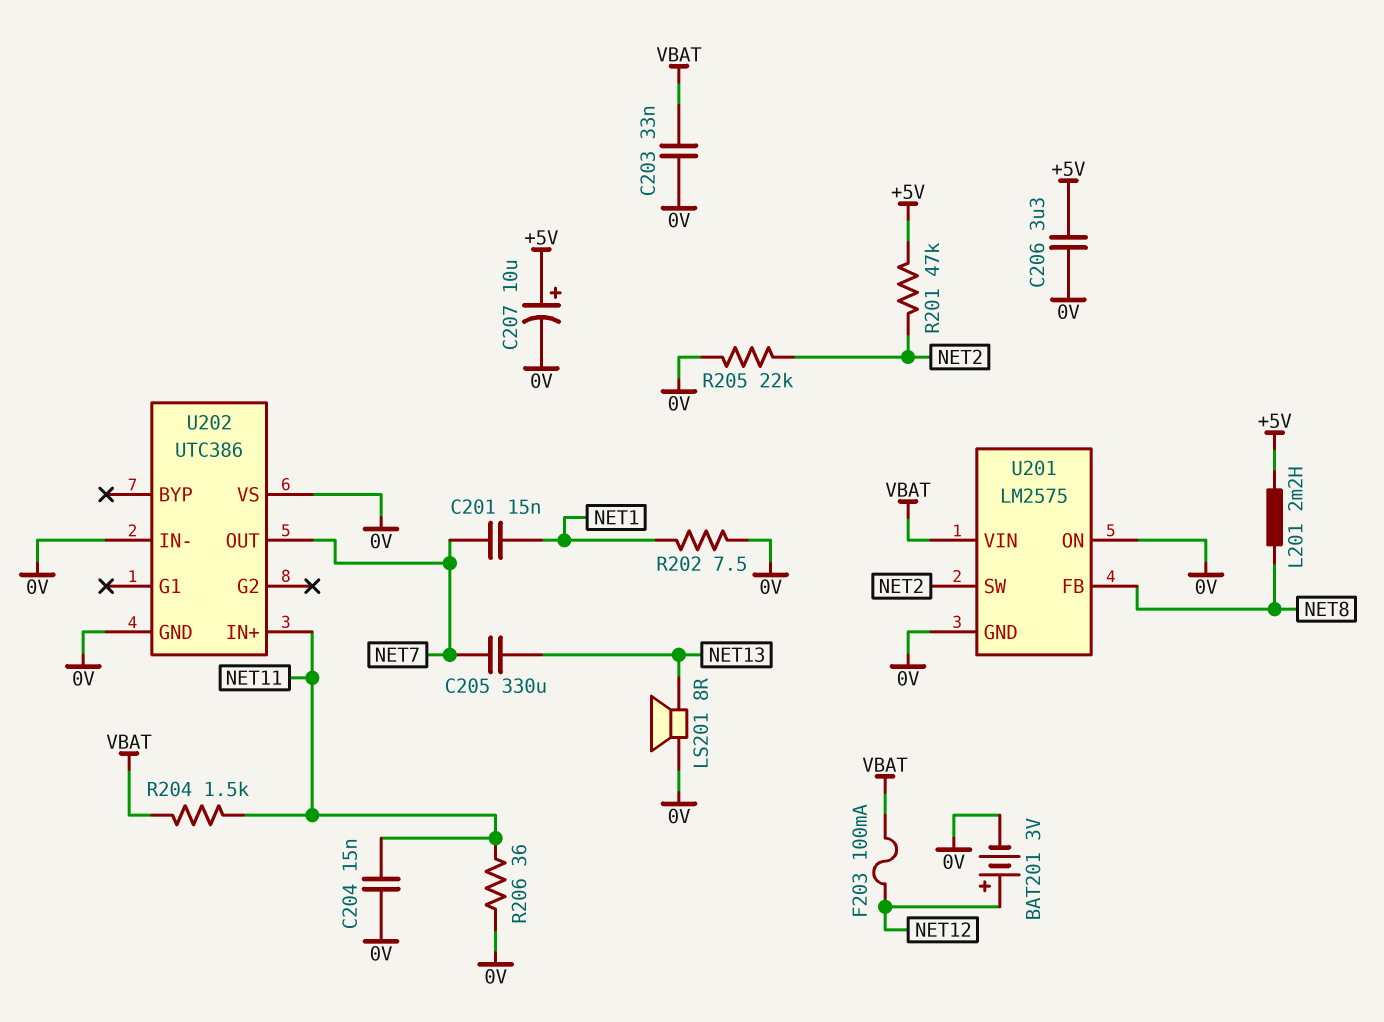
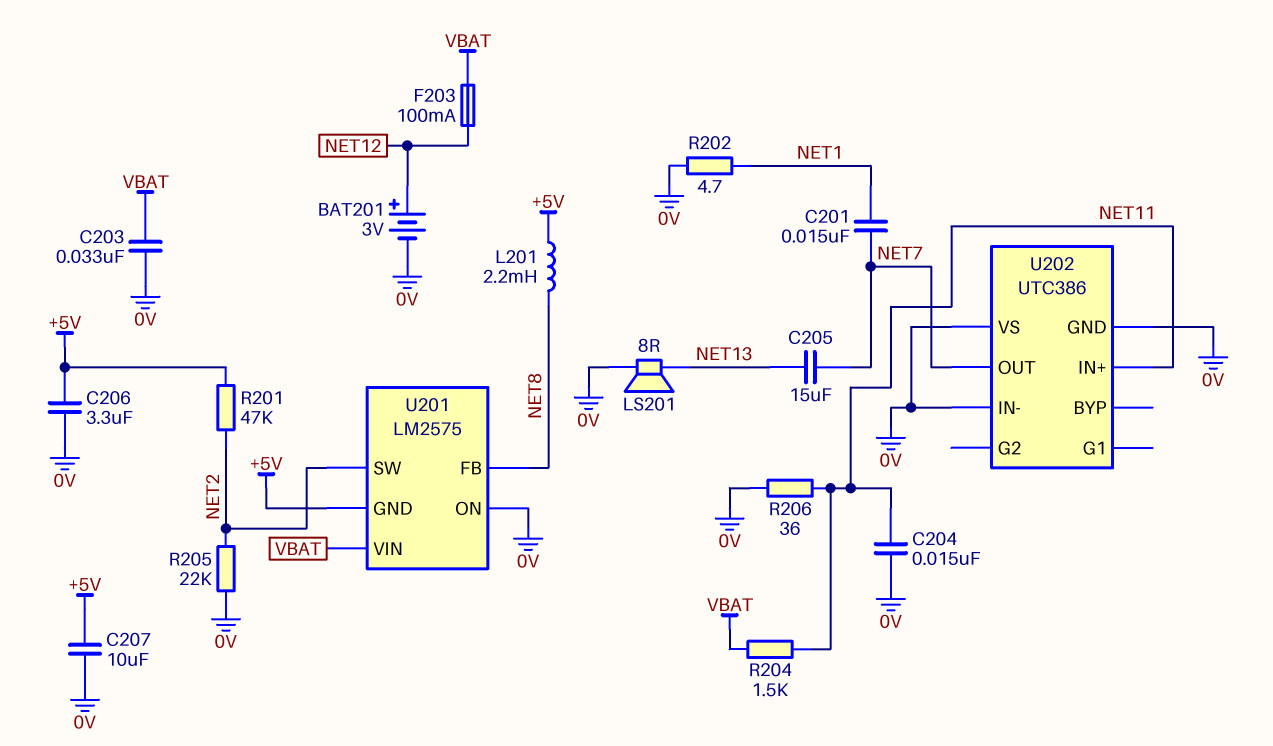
C205: 330uF (NET7, NET13) -> 15uF (NET7, NET13)
C207: 10uF (plus +5V, minus 0V) -> 10uF (+5V, 0V)
R202: 7.5 (0V, NET1) -> 4.7 (0V, NET1)
U201 pin GND: 0V -> +5V

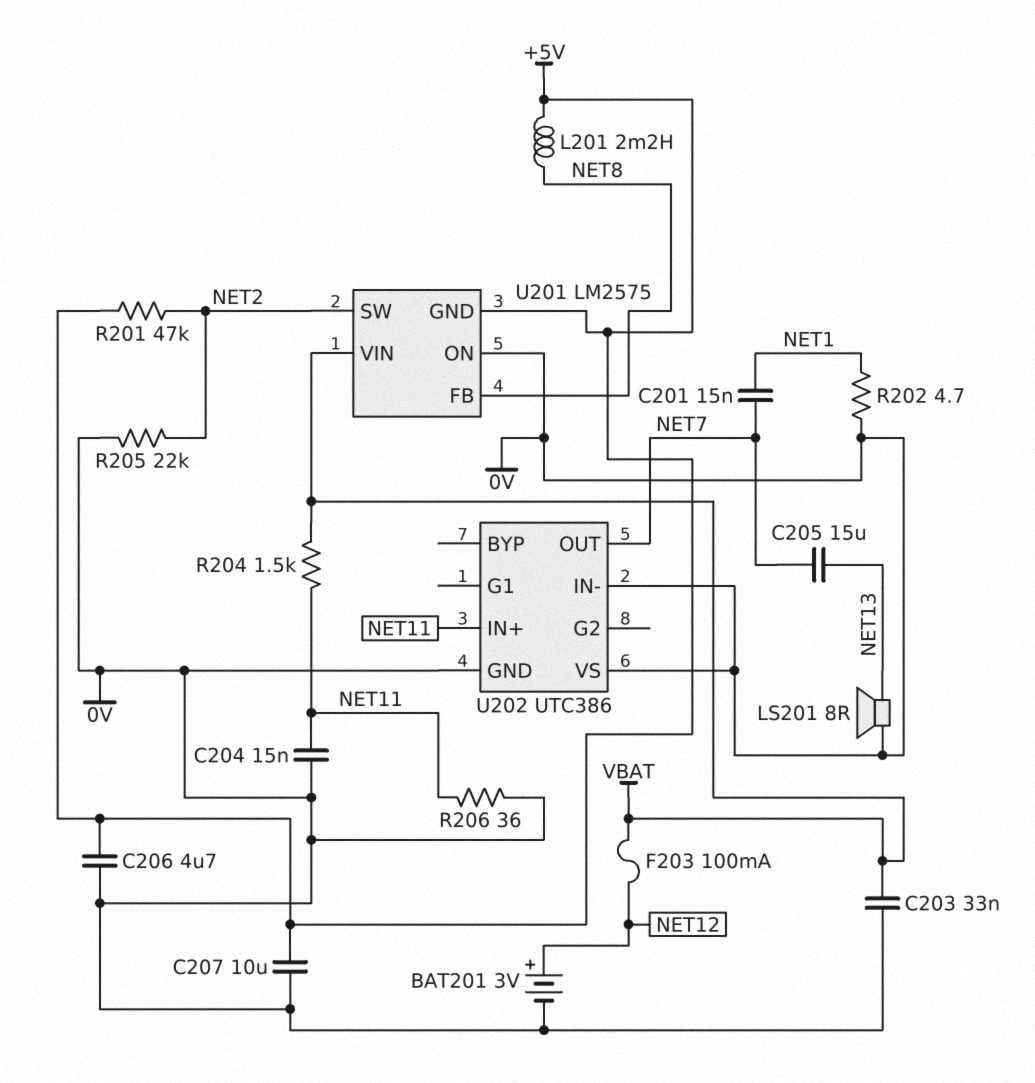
C206: 3.3uF (+5V, 0V) -> 4.7uF (+5V, 0V)

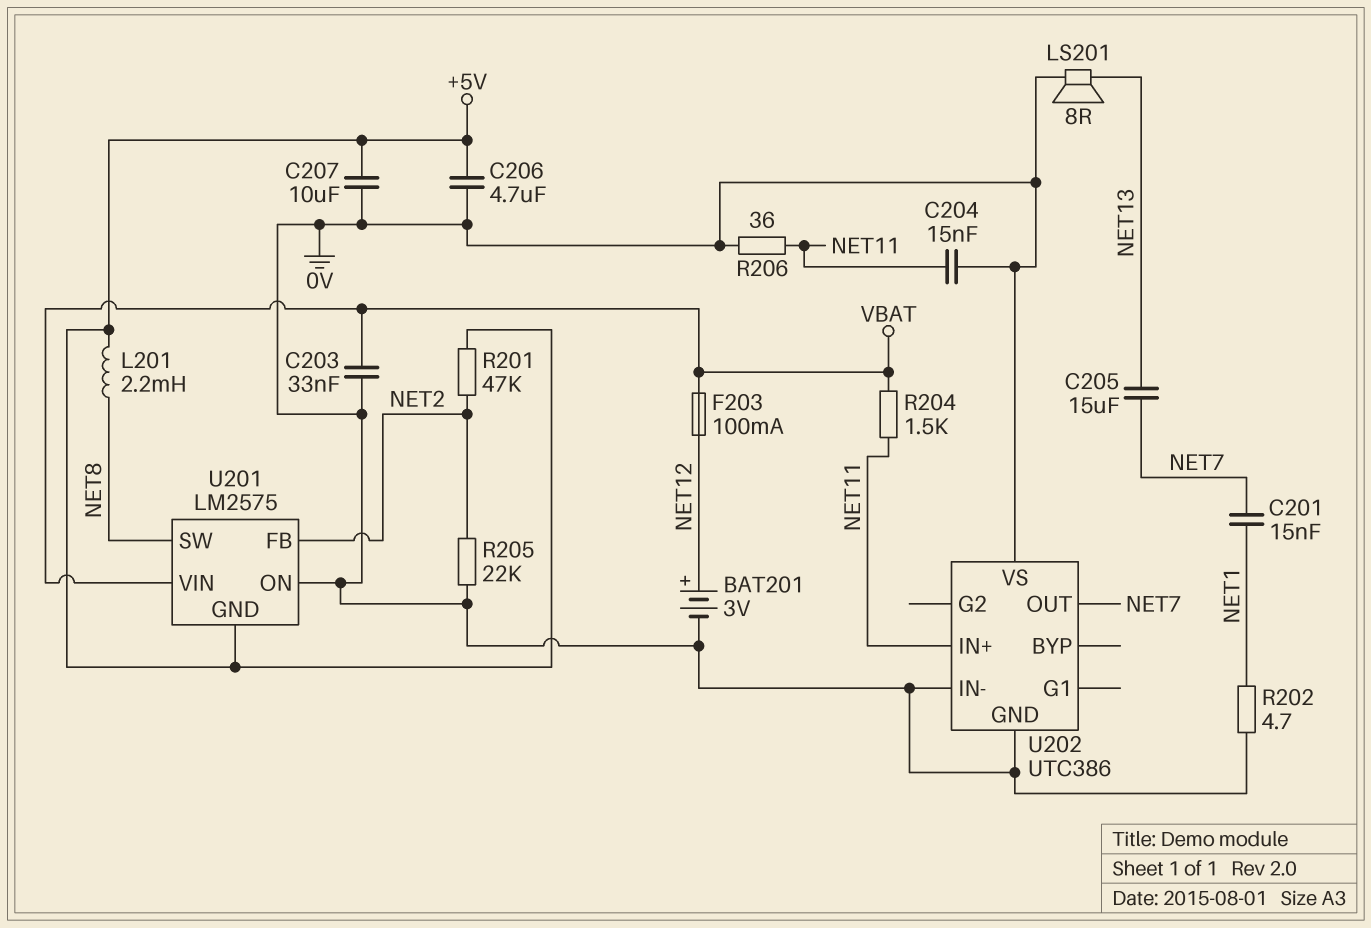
U201 pin FB: NET8 -> NET2
U201 pin SW: NET2 -> NET8

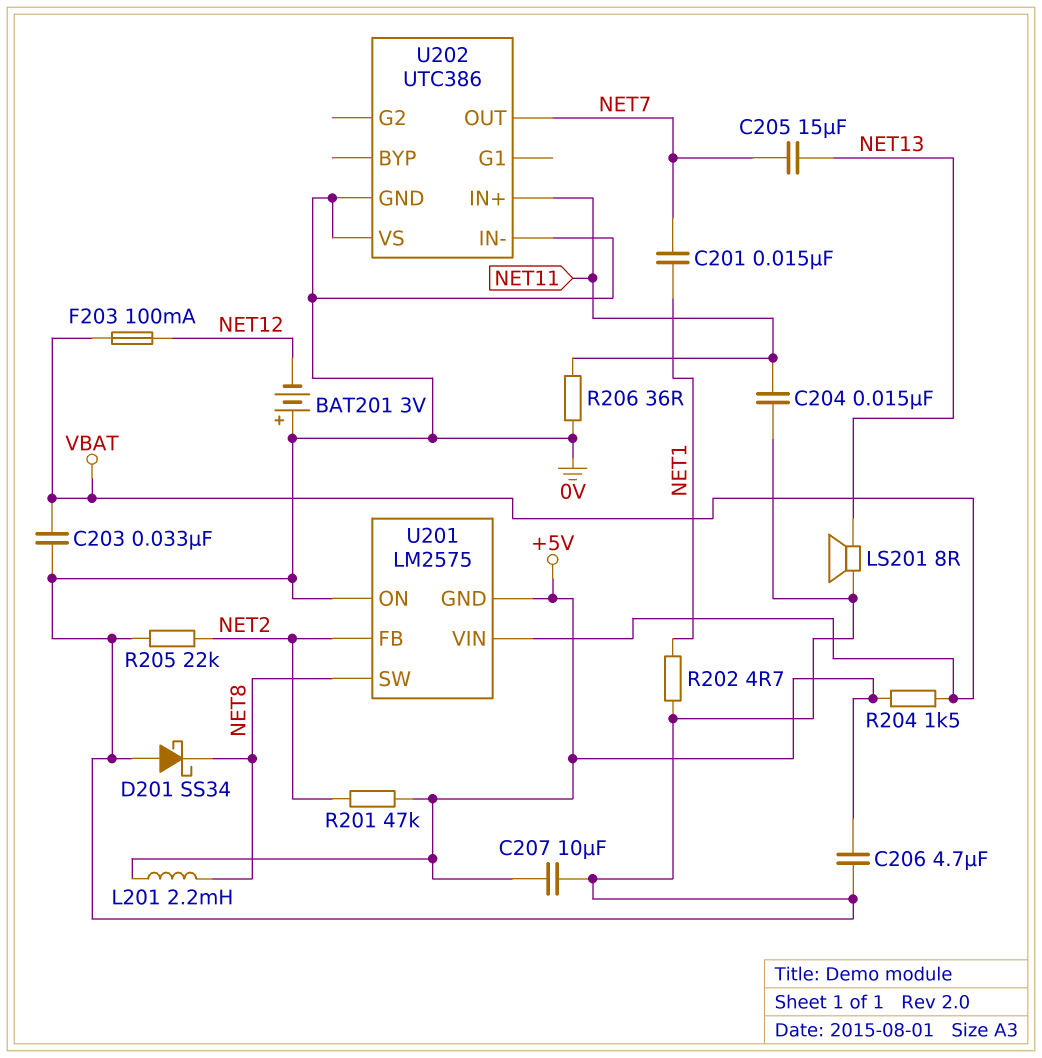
BAT201: 3V (plus NET12, minus 0V) -> 3V (plus 0V, minus NET12)
D201: none -> schottky SS34 (A 0V, K NET8)
R204: 1.5k (NET11, VBAT) -> 1.5k (+5V, VBAT)

